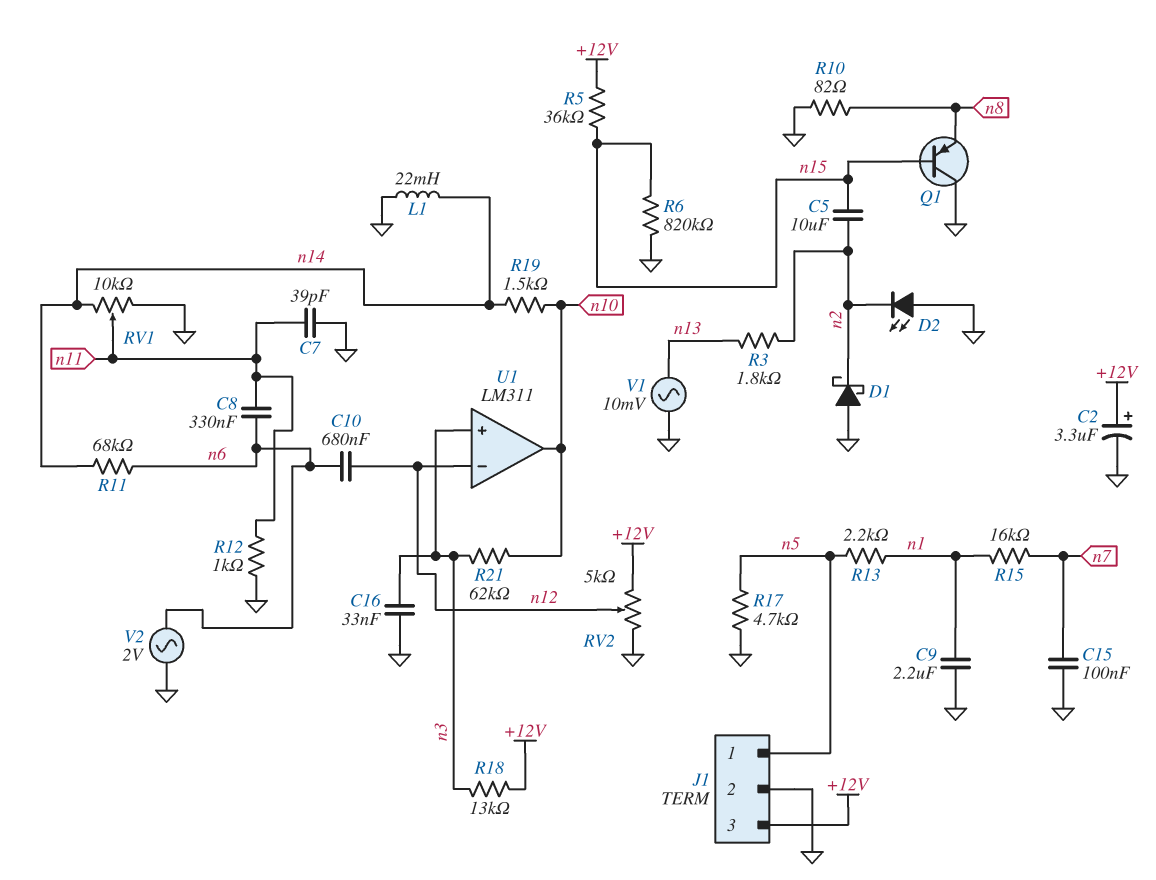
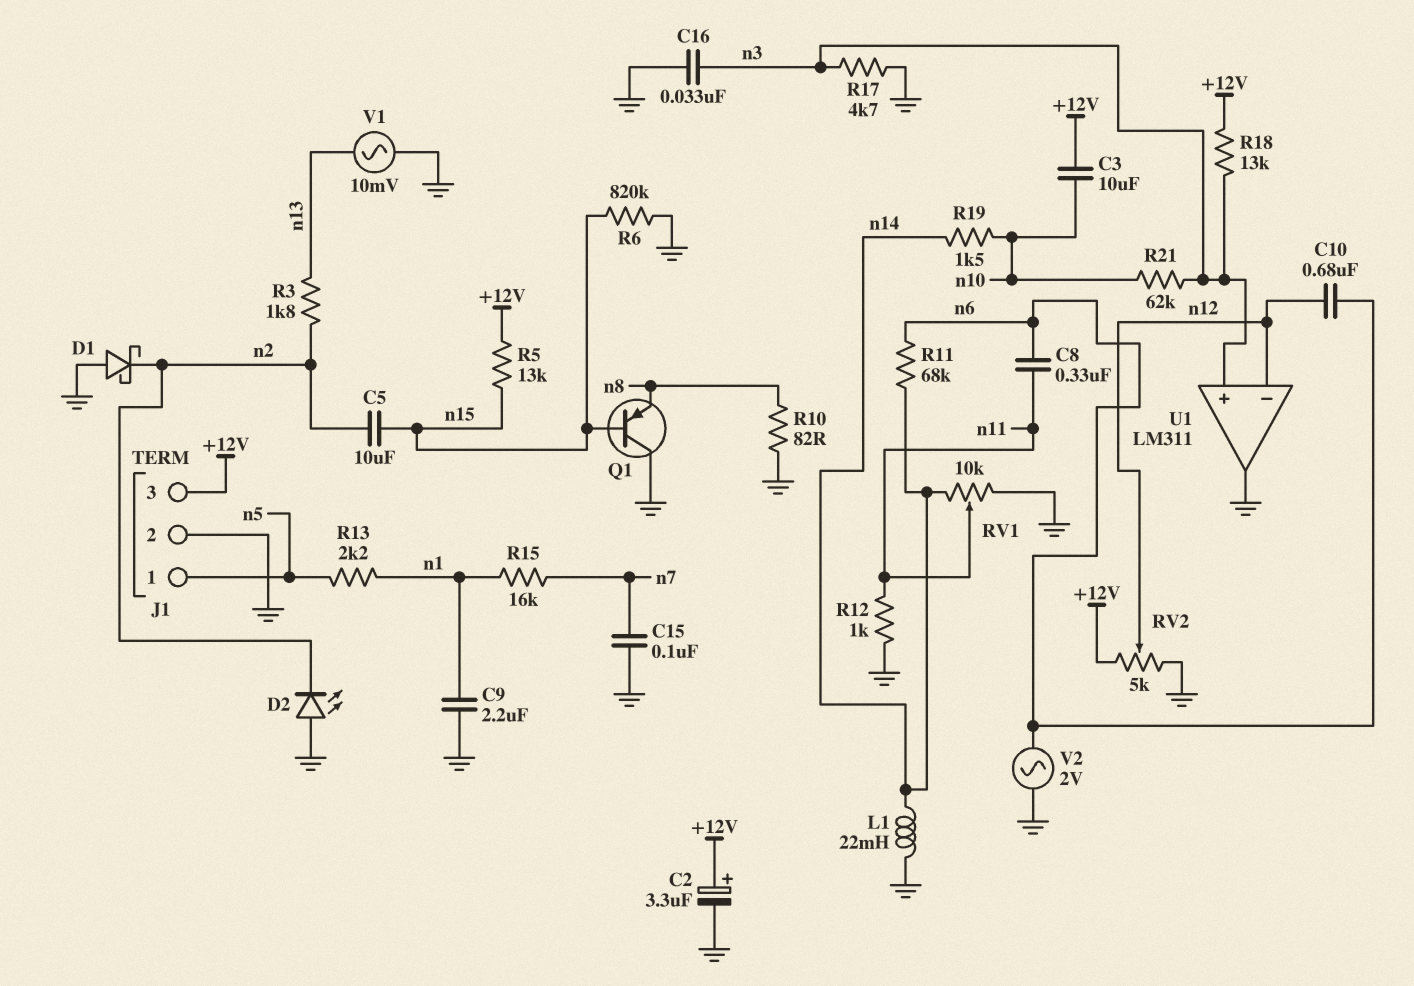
C3: none -> 10uF (+12V, n10)
C7: 39pF (GND, n11) -> none
R5: 36k (+12V, n15) -> 13k (+12V, n15)
R17: 4.7k (GND, n5) -> 4.7k (GND, n3)
U1 pin out: n10 -> GND

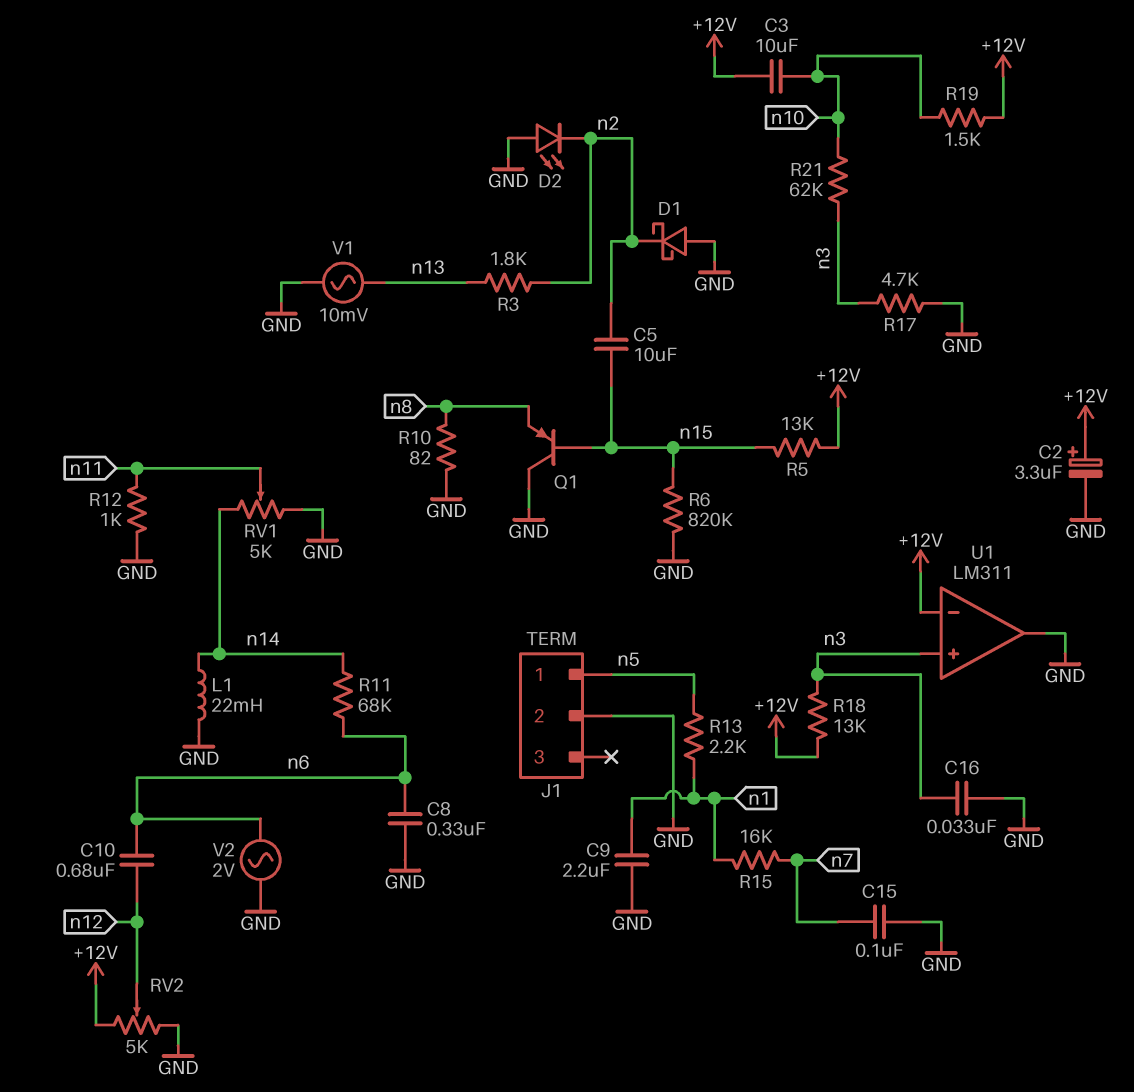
C8: 330nF (n6, n11) -> 330nF (GND, n6)
J1 pin 3: +12V -> none
R19: 1.5k (n10, n14) -> 1.5k (+12V, n10)
RV1: 10k (GND, n14, wiper n11) -> 5k (GND, n14, wiper n11)
U1 pin in-: n12 -> +12V

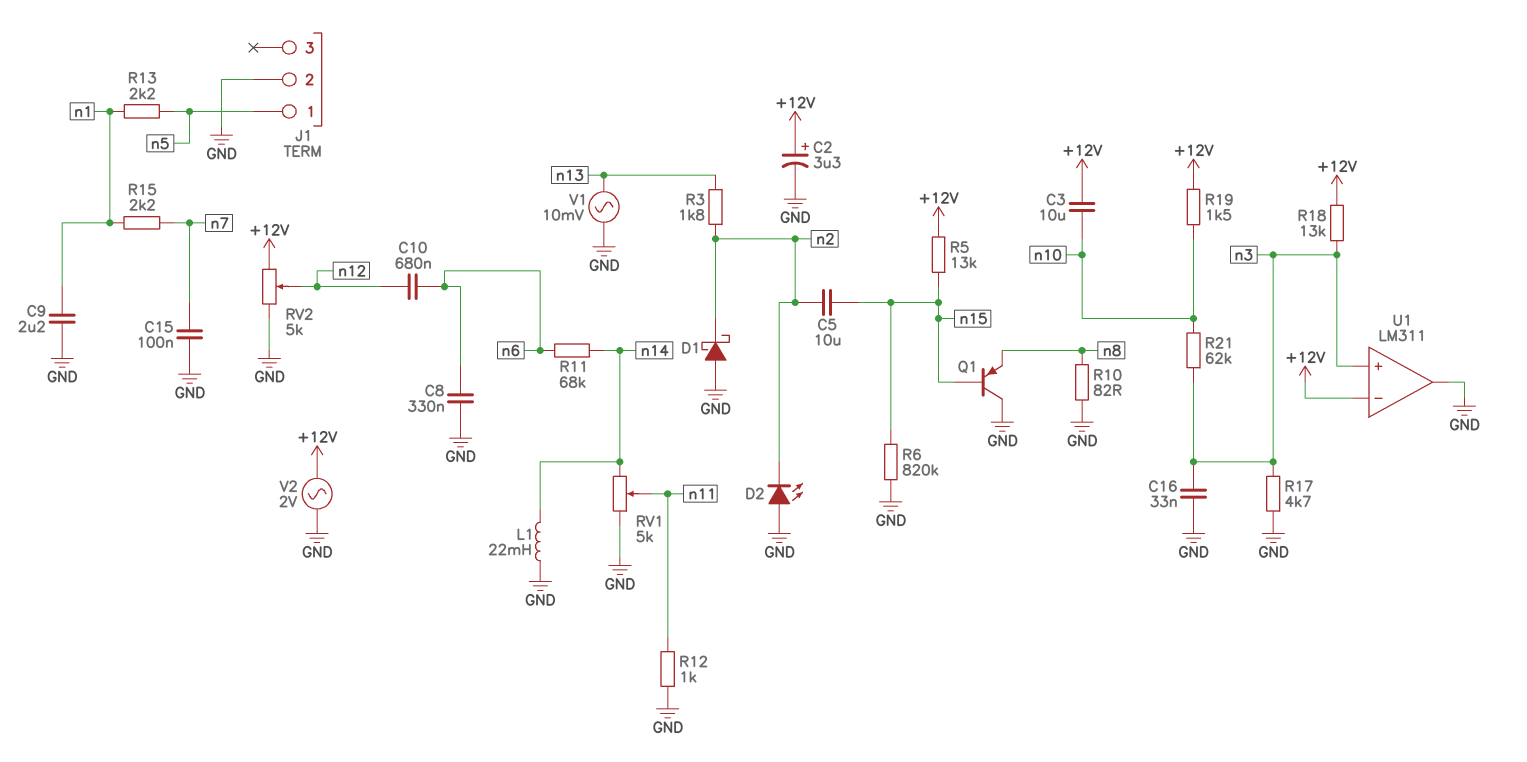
R15: 16k (n1, n7) -> 2.2k (n1, n7)
V2: AC 2V (GND, n6) -> AC 2V (+12V, GND)

